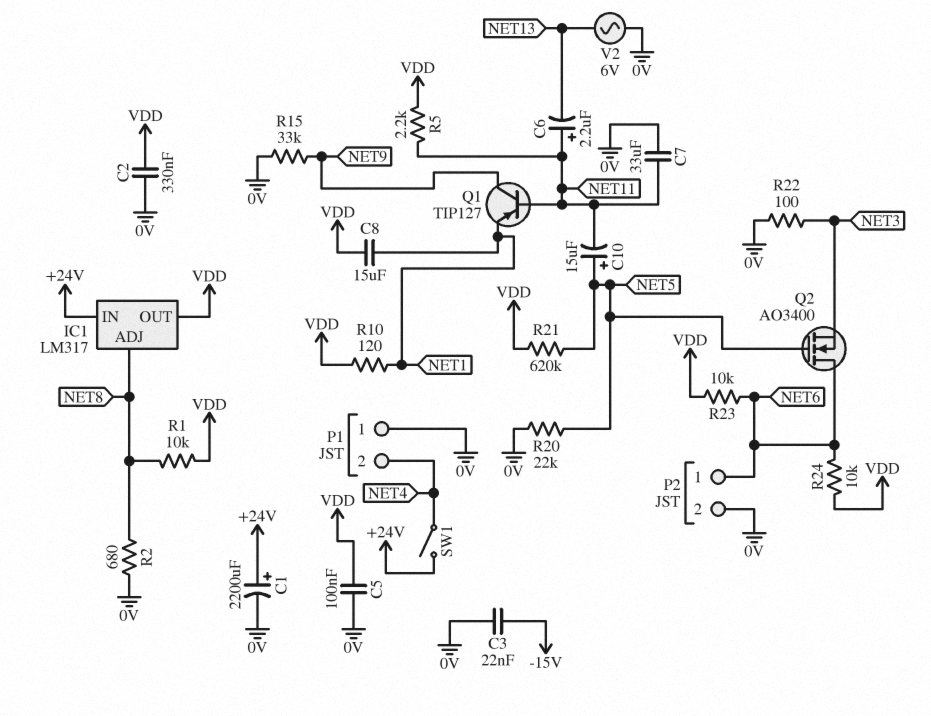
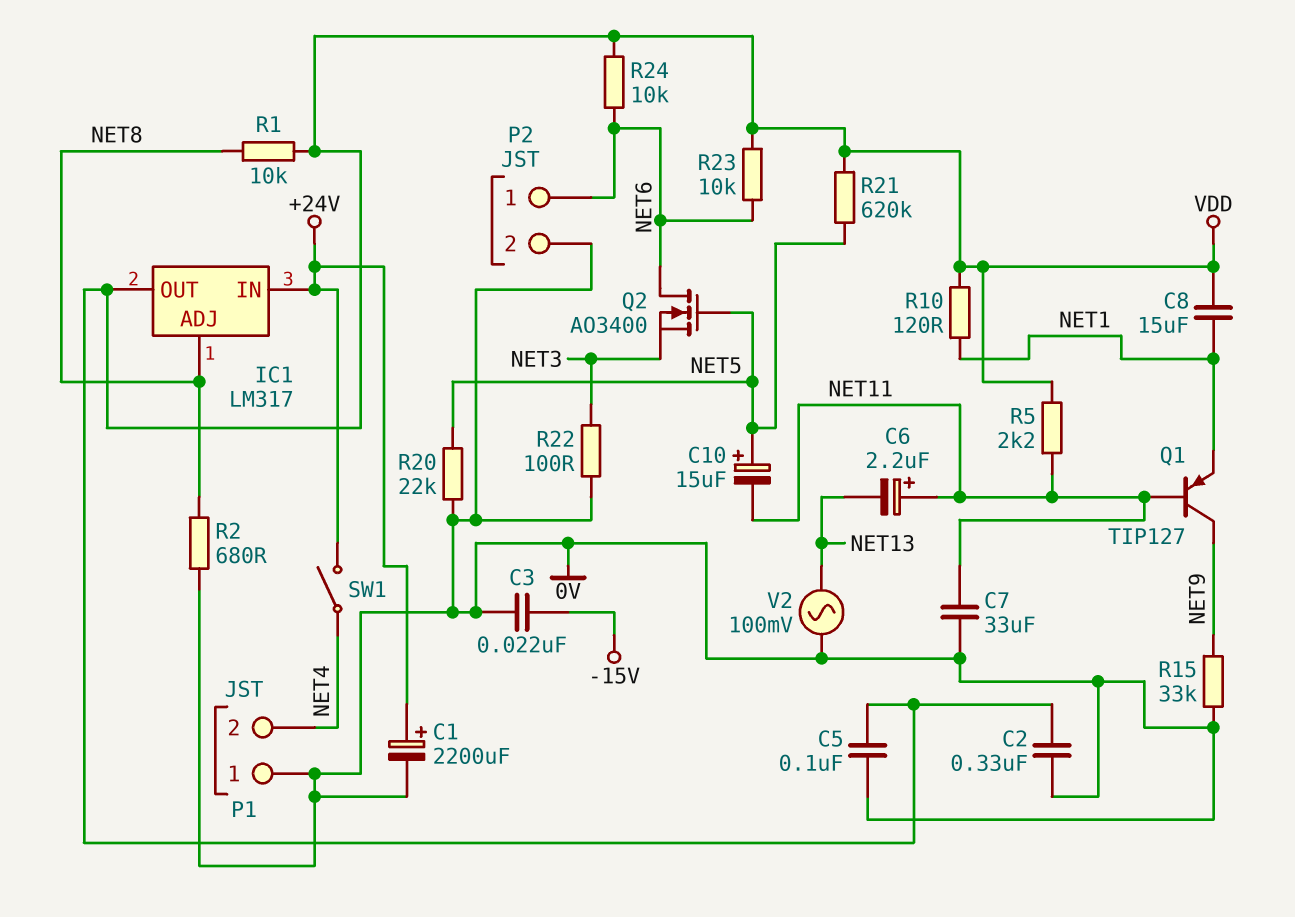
V2: AC 6V (0V, NET13) -> AC 100mV (0V, NET13)

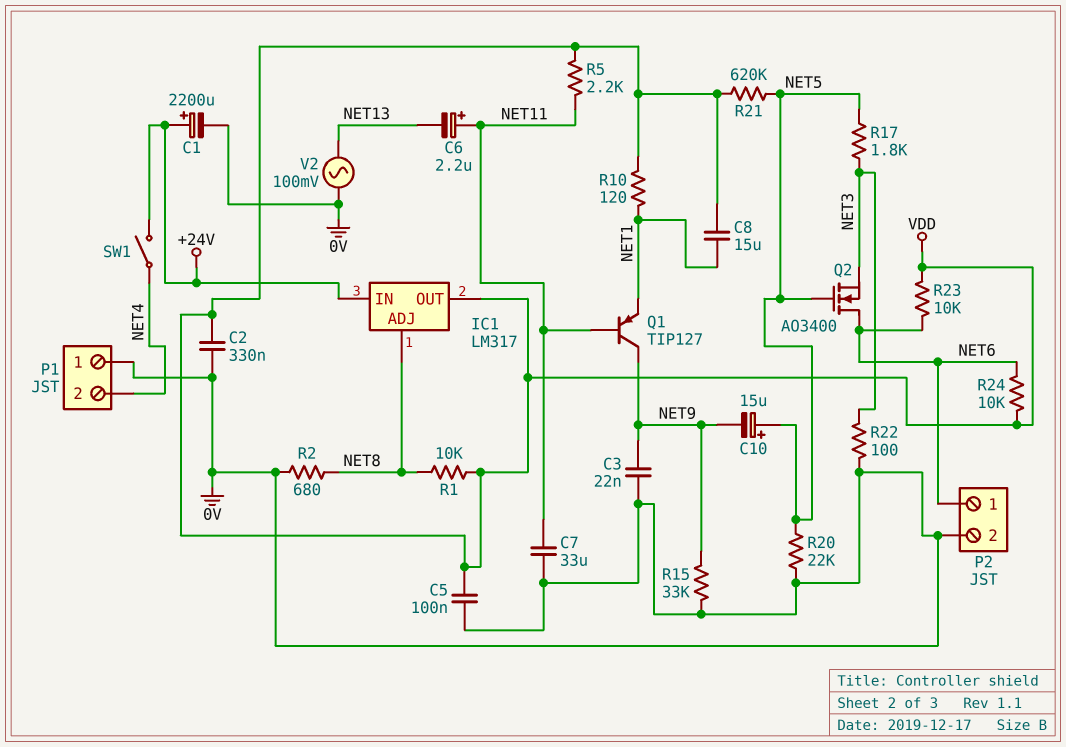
C3: 22nF (-15V, 0V) -> 22nF (0V, NET9)
C10: 15uF (plus NET5, minus NET11) -> 15uF (plus NET5, minus NET9)
R17: none -> 1.8k (NET3, NET5)

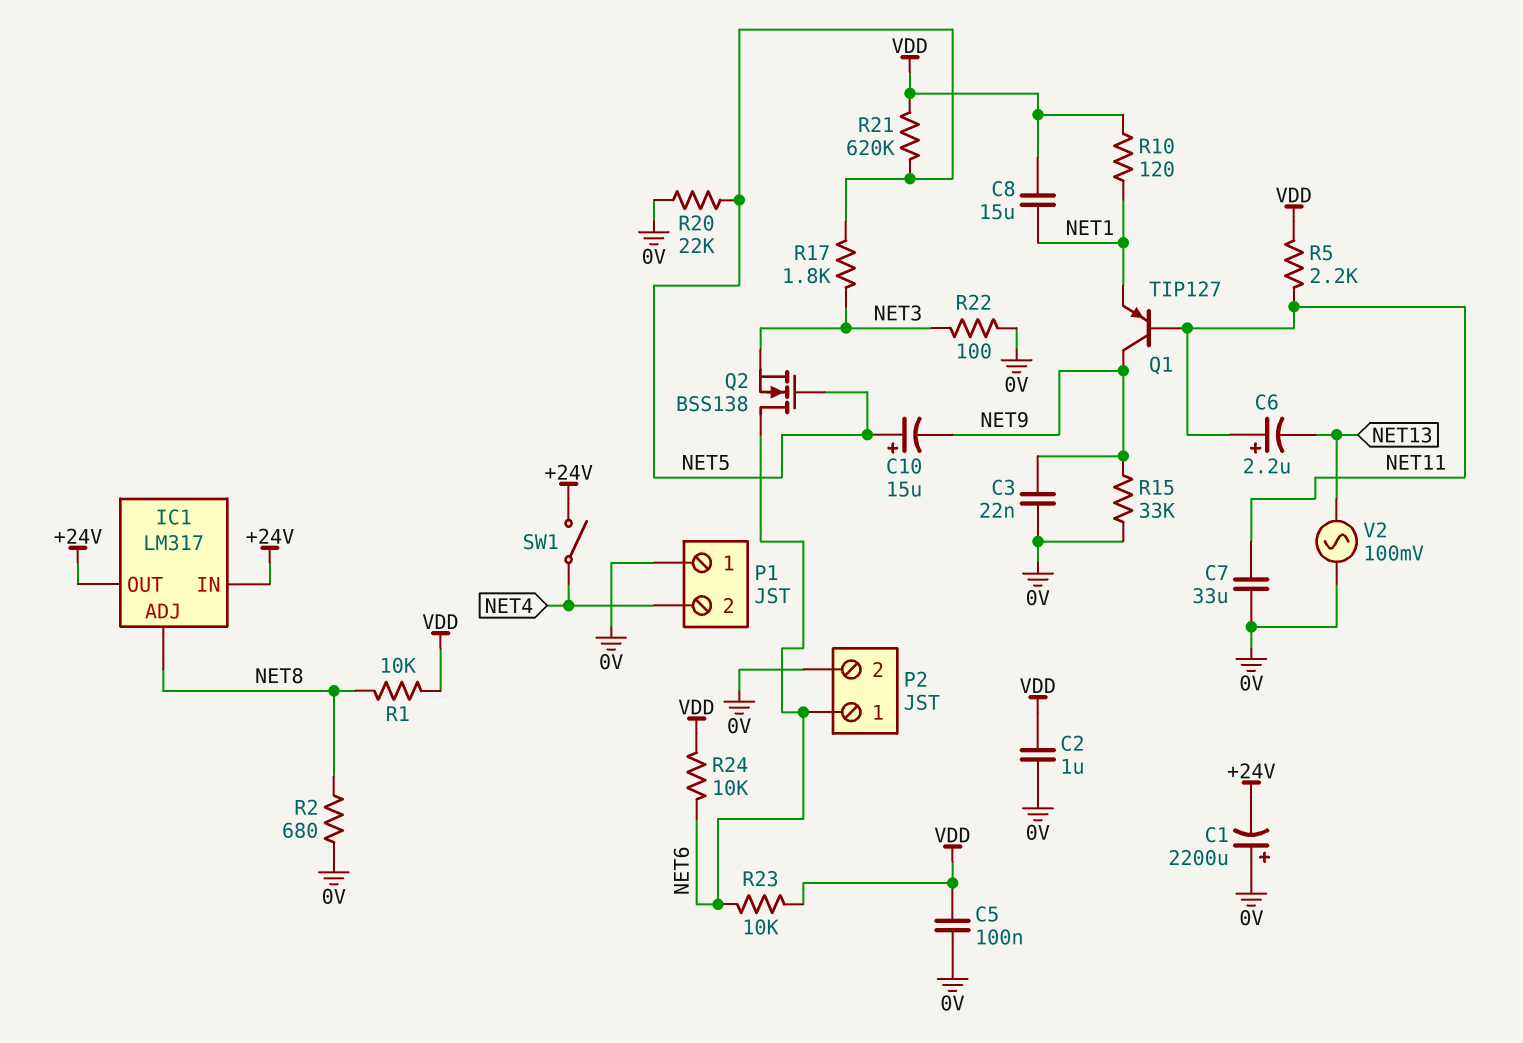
C1: 2200uF (plus +24V, minus 0V) -> 2200uF (plus 0V, minus +24V)
C2: 330nF (0V, VDD) -> 1uF (0V, VDD)
IC1 pin OUT: VDD -> +24V
Q2: NMOS AO3400 (G NET5, D NET6, S NET3) -> NMOS BSS138 (G NET5, D NET6, S NET3)

